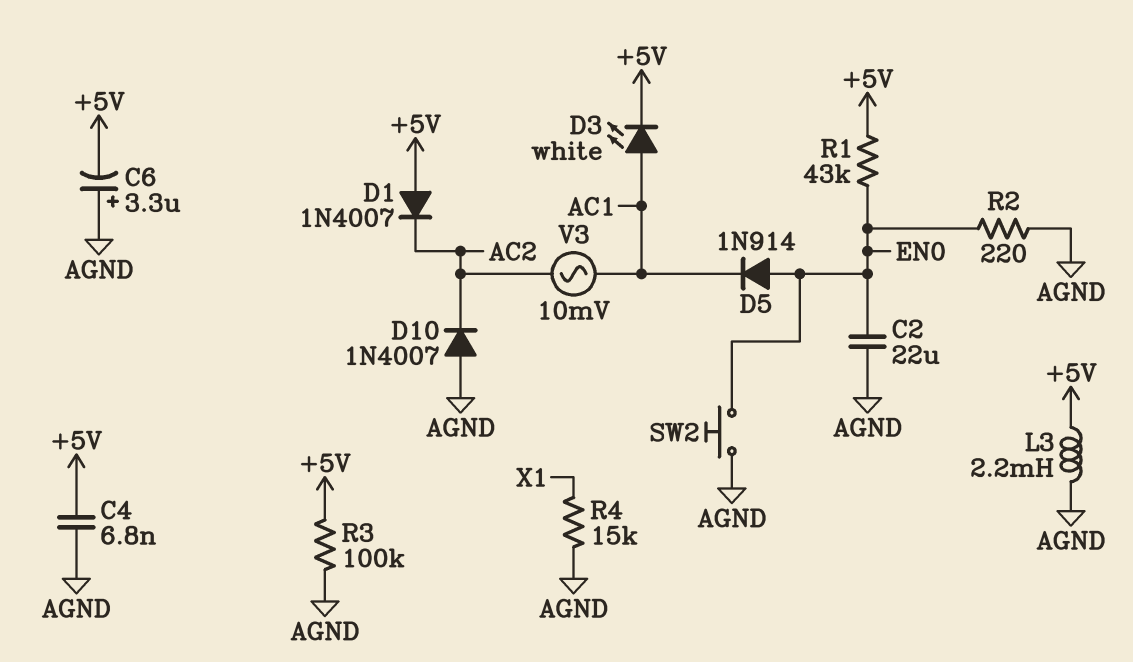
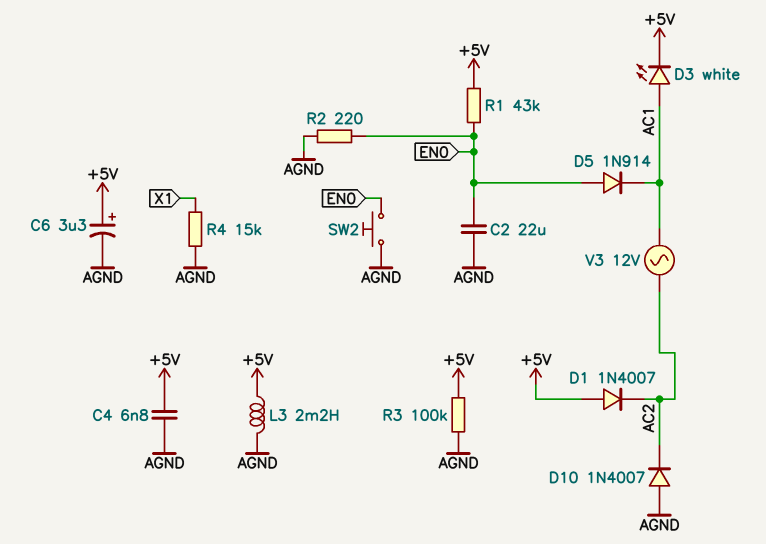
C6: 3.3uF (plus AGND, minus +5V) -> 3.3uF (plus +5V, minus AGND)
V3: AC 10mV (AC1, AC2) -> AC 12V (AC1, AC2)

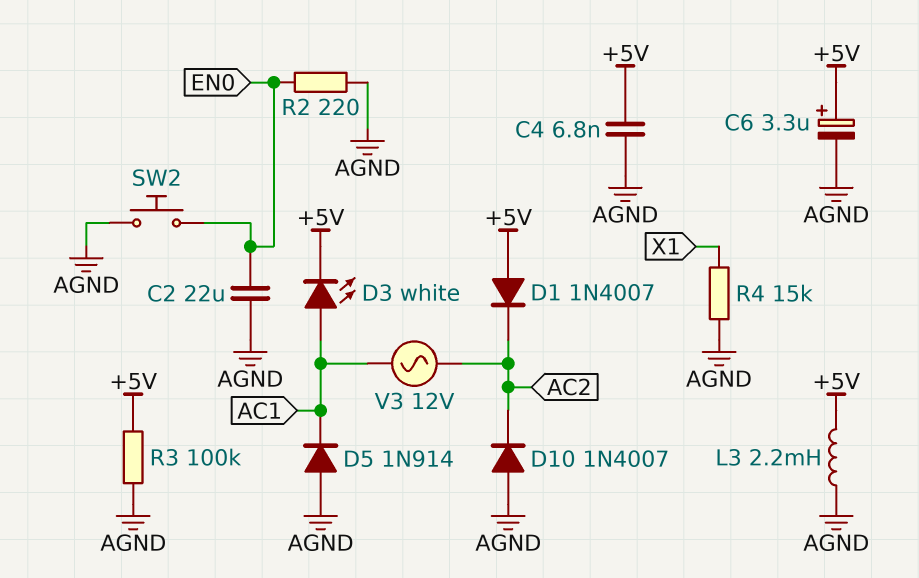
D5: diode 1N914 (A EN0, K AC1) -> diode 1N914 (A AGND, K AC1)
R1: 43k (+5V, EN0) -> none

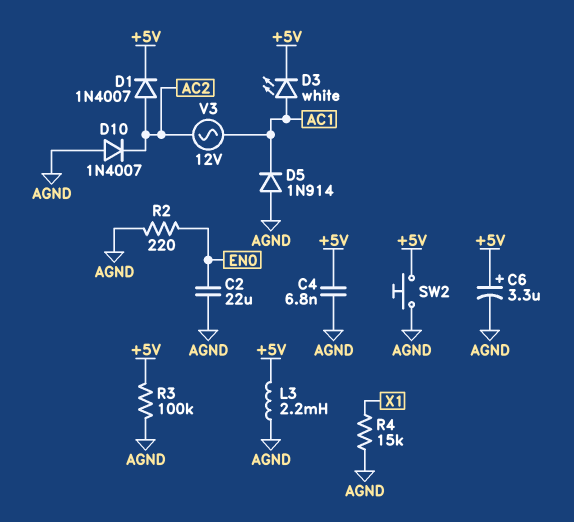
D1: diode 1N4007 (A +5V, K AC2) -> diode 1N4007 (A AC2, K +5V)
SW2: button (AGND, EN0) -> button (+5V, AGND)

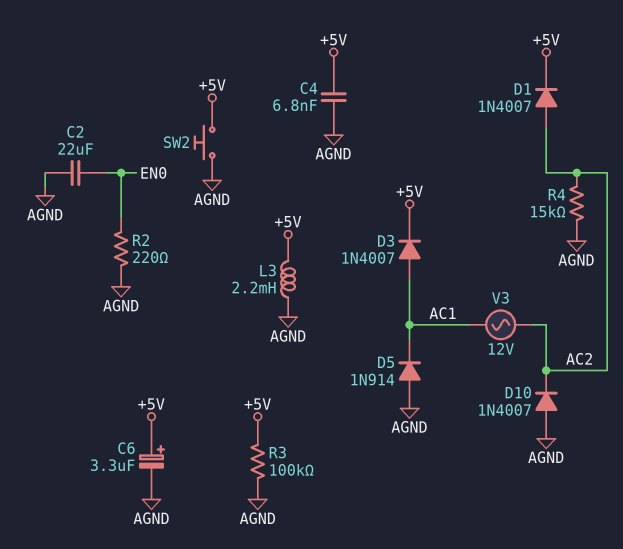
D3: LED white (A AC1, K +5V) -> diode 1N4007 (A AC1, K +5V)
R4: 15k (AGND, X1) -> 15k (AC2, AGND)

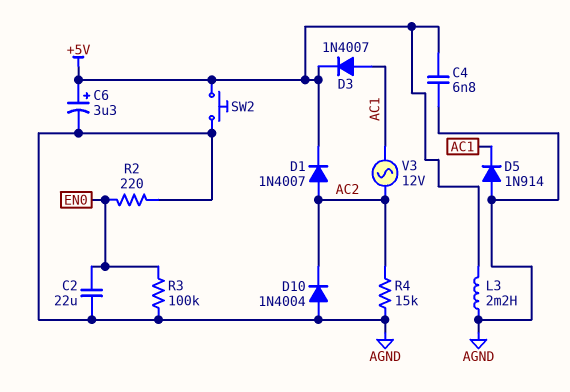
D10: diode 1N4007 (A AGND, K AC2) -> diode 1N4004 (A AGND, K AC2)
R3: 100k (+5V, AGND) -> 100k (AGND, EN0)

